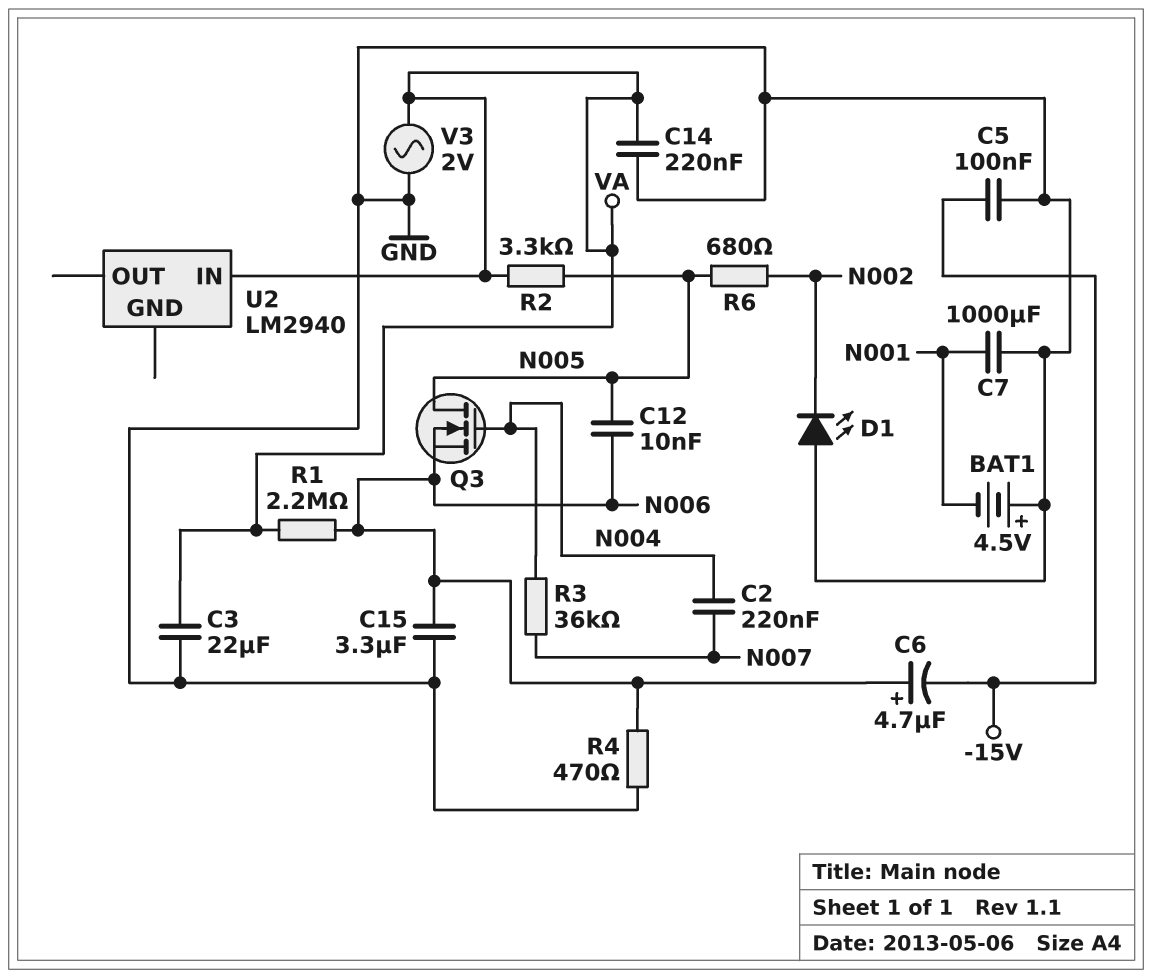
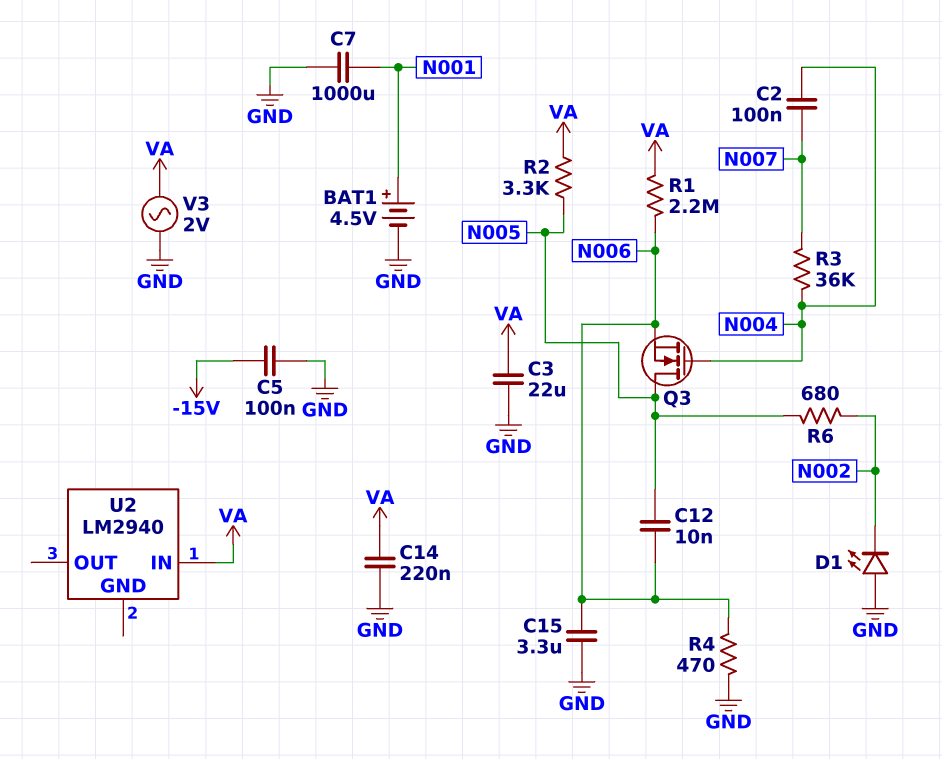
BAT1: 4.5V (plus GND, minus N001) -> 4.5V (plus N001, minus GND)
C2: 220nF (N004, N007) -> 100nF (N004, N007)
C6: 4.7uF (plus N006, minus -15V) -> none

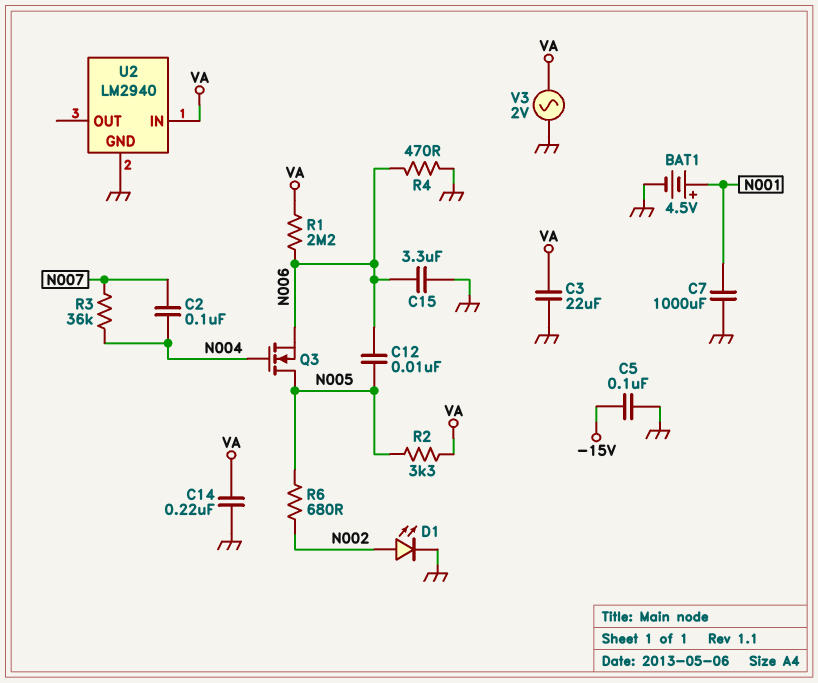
D1: LED (A GND, K N002) -> LED (A N002, K GND)
U2 pin GND: none -> GND

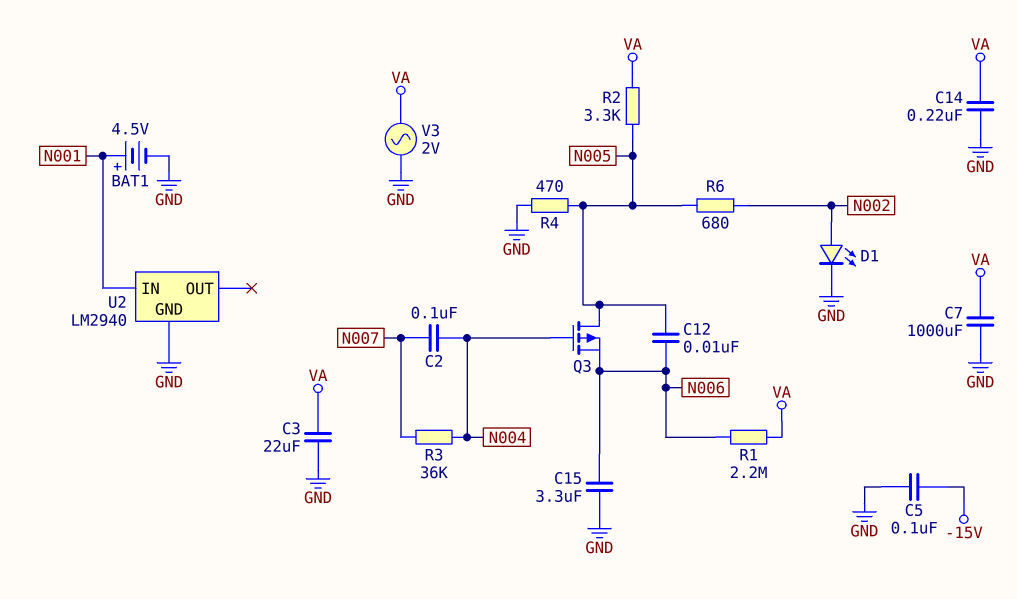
C7: 1000uF (GND, N001) -> 1000uF (GND, VA)
Q3: NMOS (G N004, D N005, S N006) -> PMOS (G N004, D N005, S N006)
R4: 470 (GND, N006) -> 470 (GND, N005)
U2 pin IN: VA -> N001

